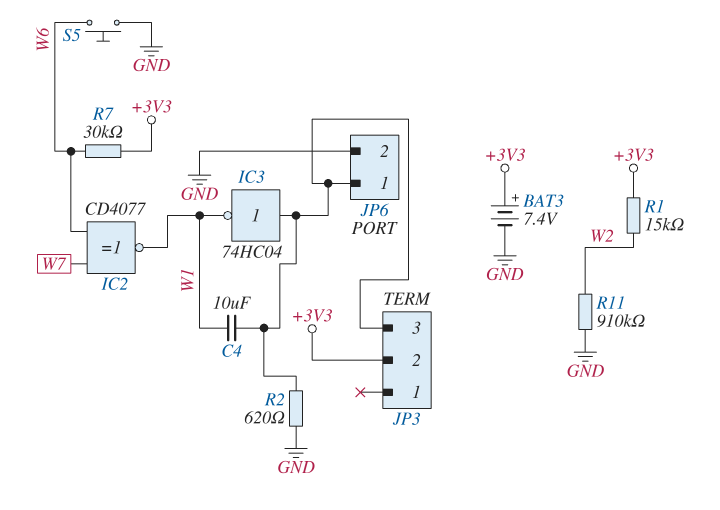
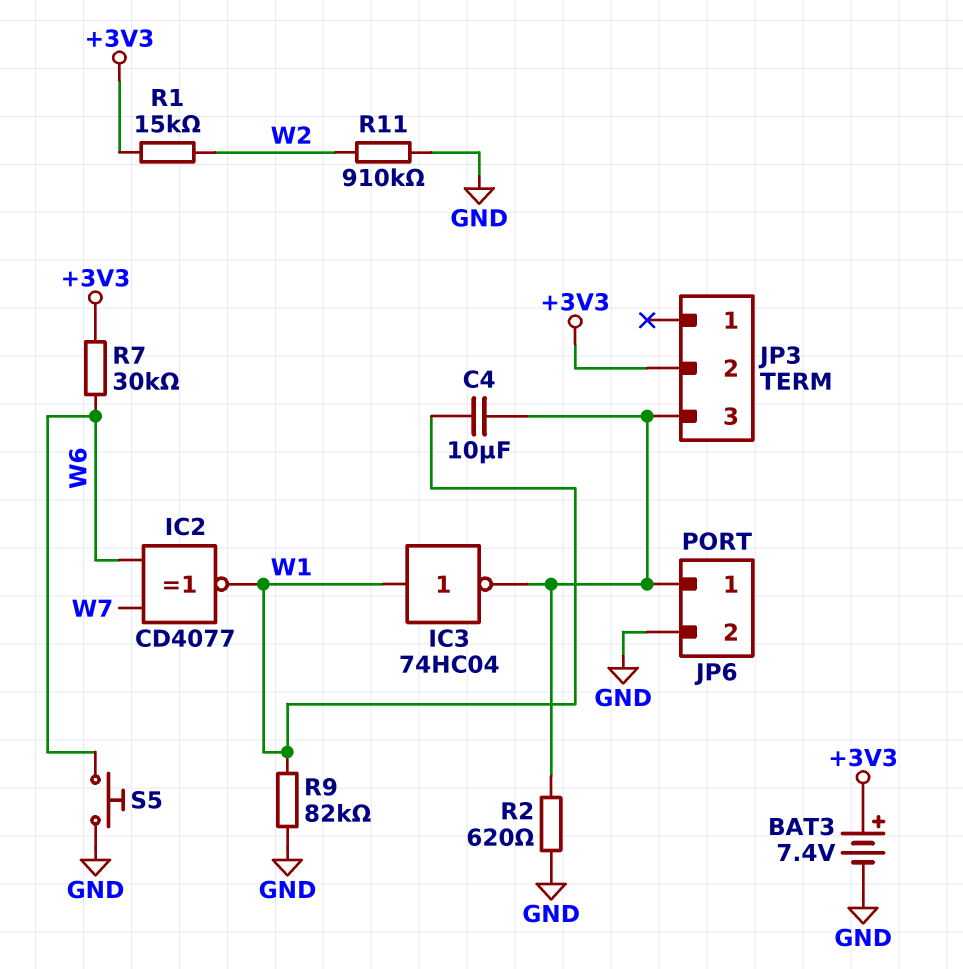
IC3: NOT 74HC04 (in JP3/3, out W1) -> NOT 74HC04 (in W1, out JP3/3)
R9: none -> 82k (GND, W1)

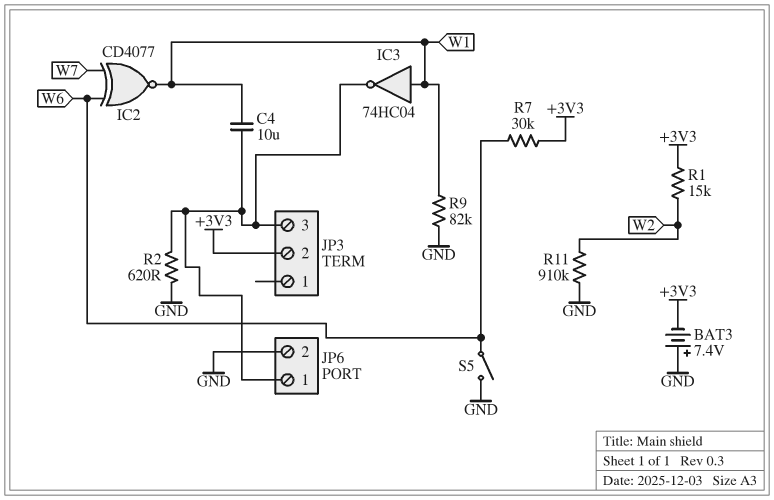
BAT3: 7.4V (plus +3V3, minus GND) -> 7.4V (plus GND, minus +3V3)
S5: button (GND, W6) -> switch (GND, W6)

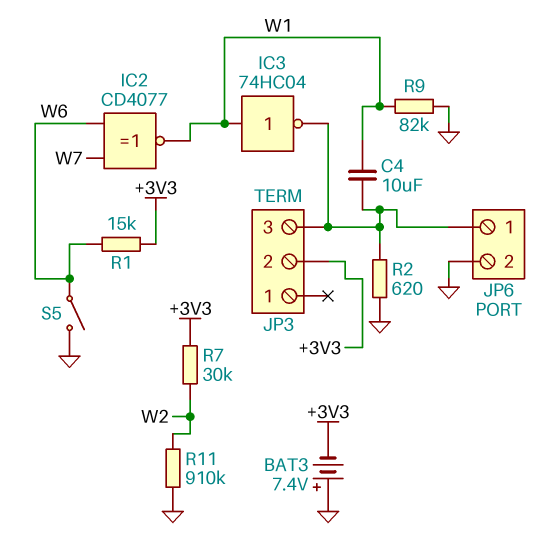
R1: 15k (+3V3, W2) -> 15k (+3V3, W6)
R7: 30k (+3V3, W6) -> 30k (+3V3, W2)

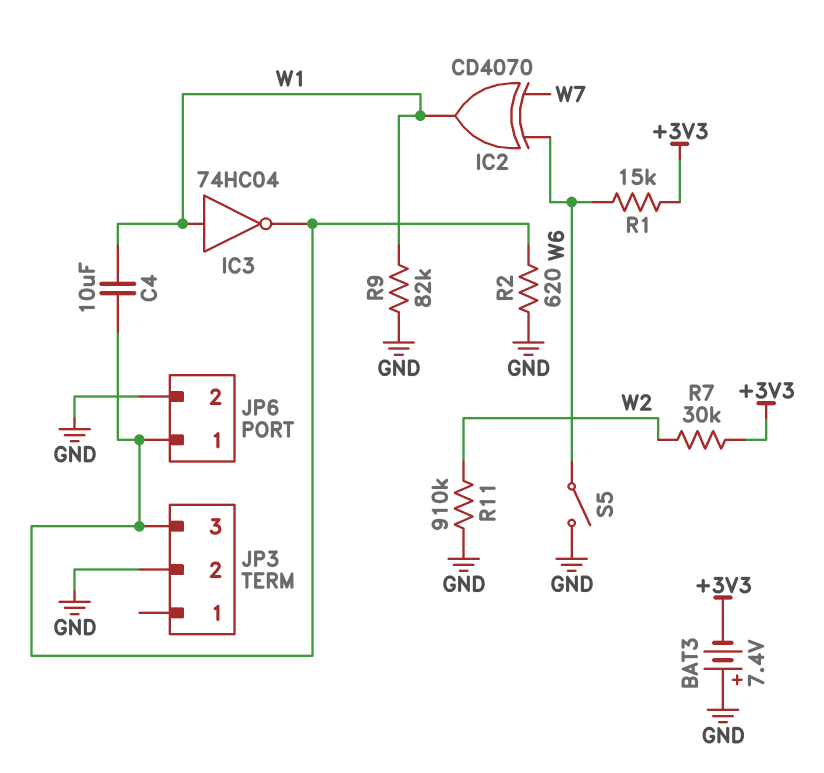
IC2: XNOR CD4077 (in W6, in W7, out W1) -> XOR CD4070 (in W6, in W7, out W1)
JP3 pin 2: +3V3 -> GND

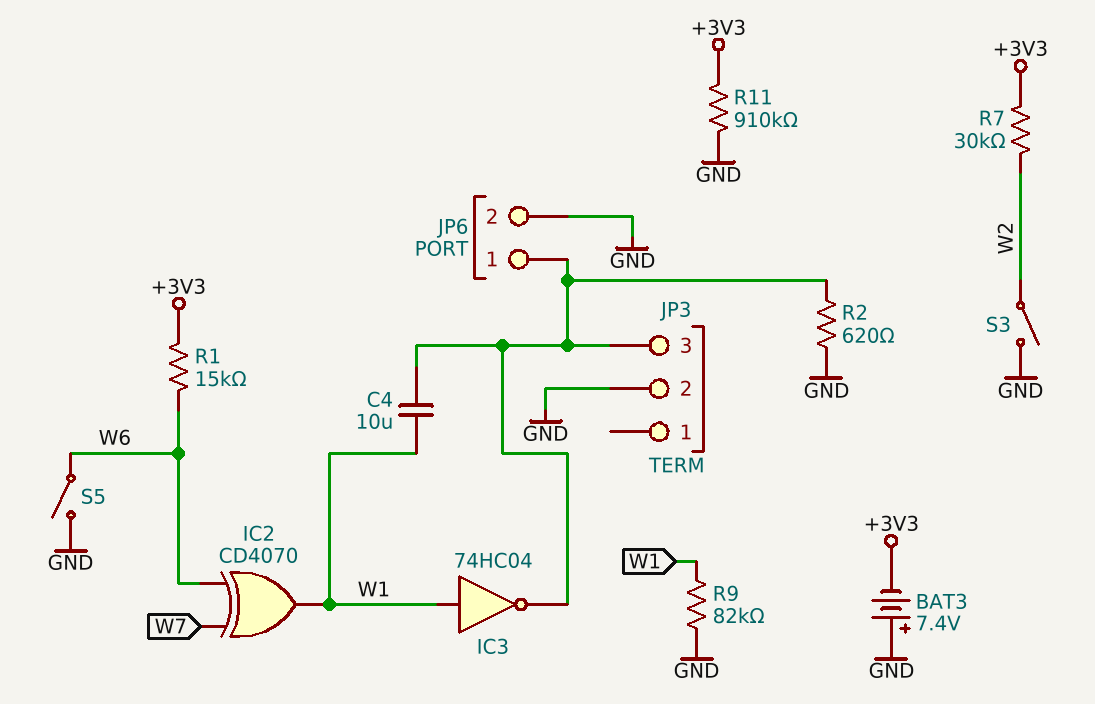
R11: 910k (GND, W2) -> 910k (+3V3, GND)
S3: none -> switch (GND, W2)

